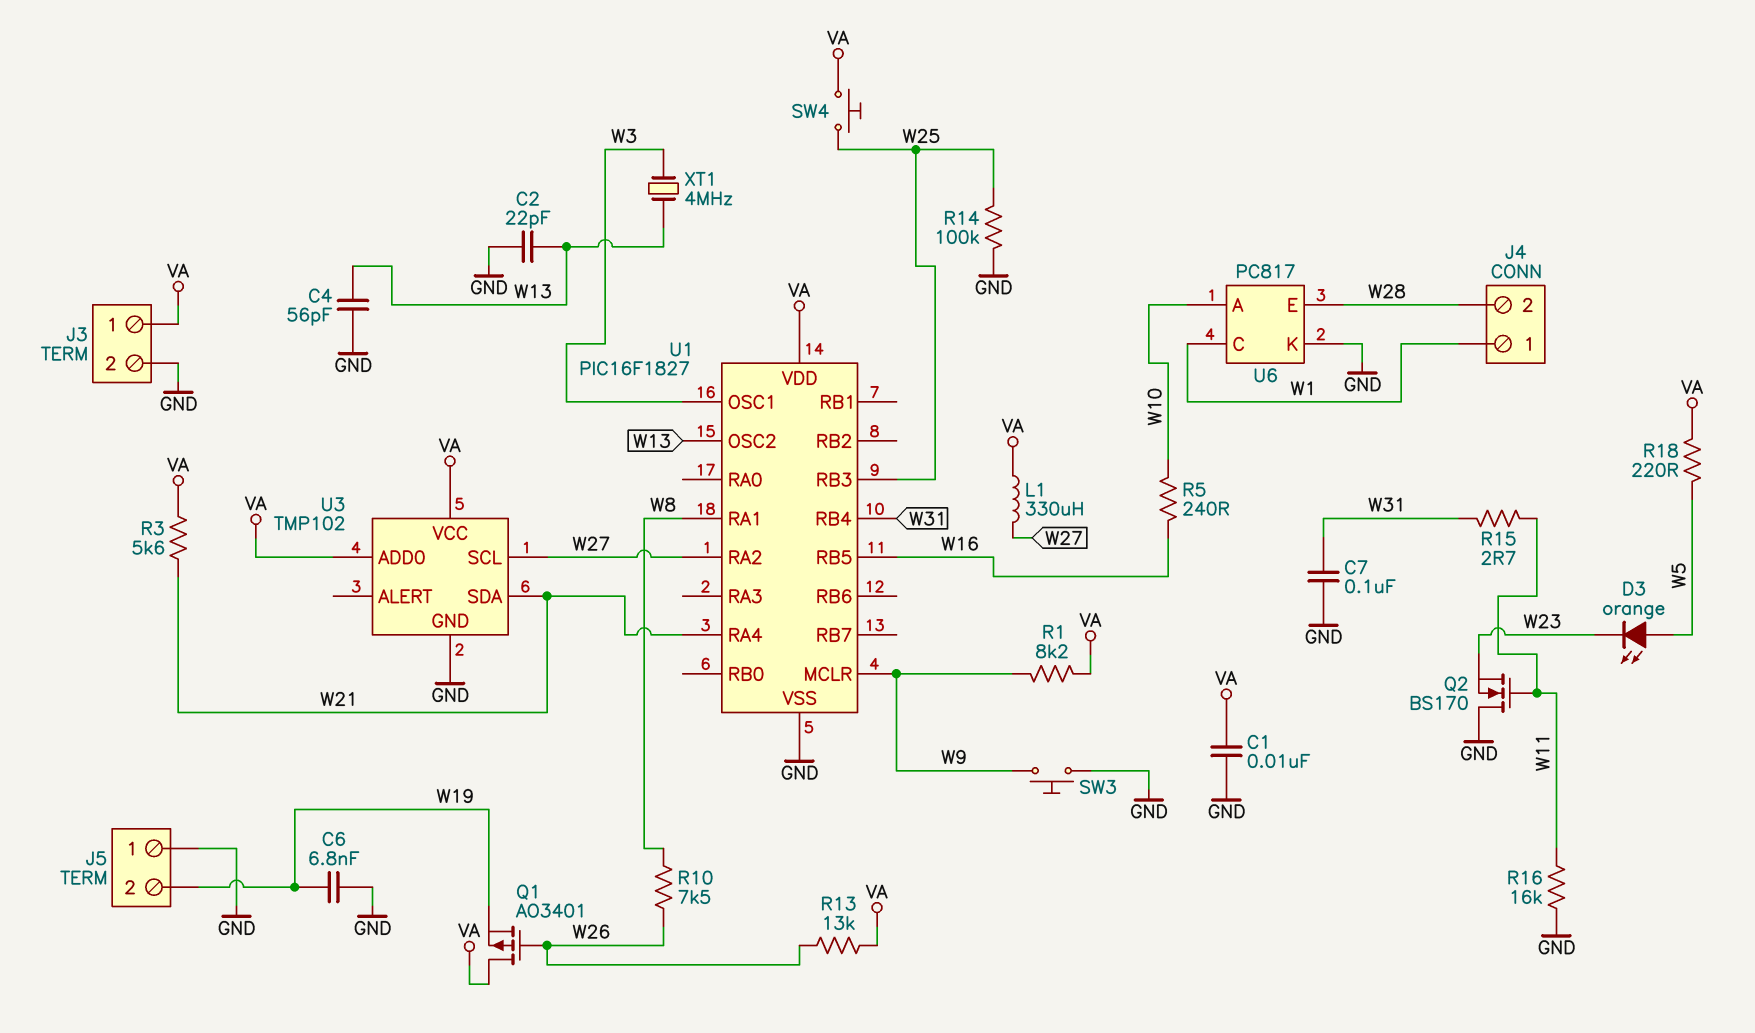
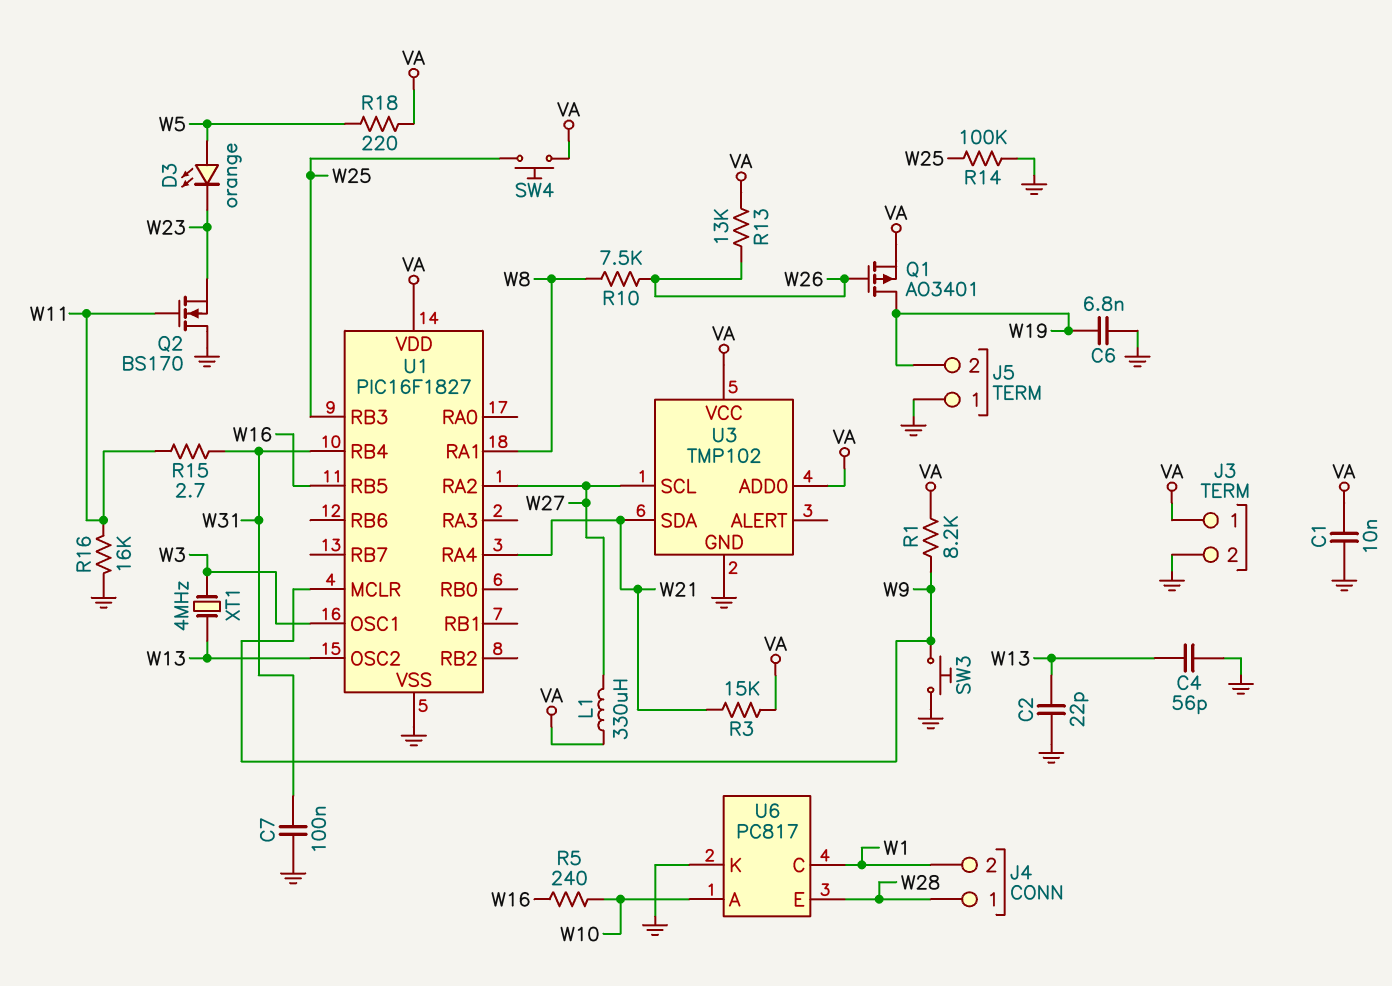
J4 pin 1: W1 -> W28
J4 pin 2: W28 -> W1
Q1: PMOS AO3401 (G W26, D VA, S W19) -> PMOS AO3401 (G W26, D W19, S VA)
R3: 5.6k (VA, W21) -> 15k (VA, W21)

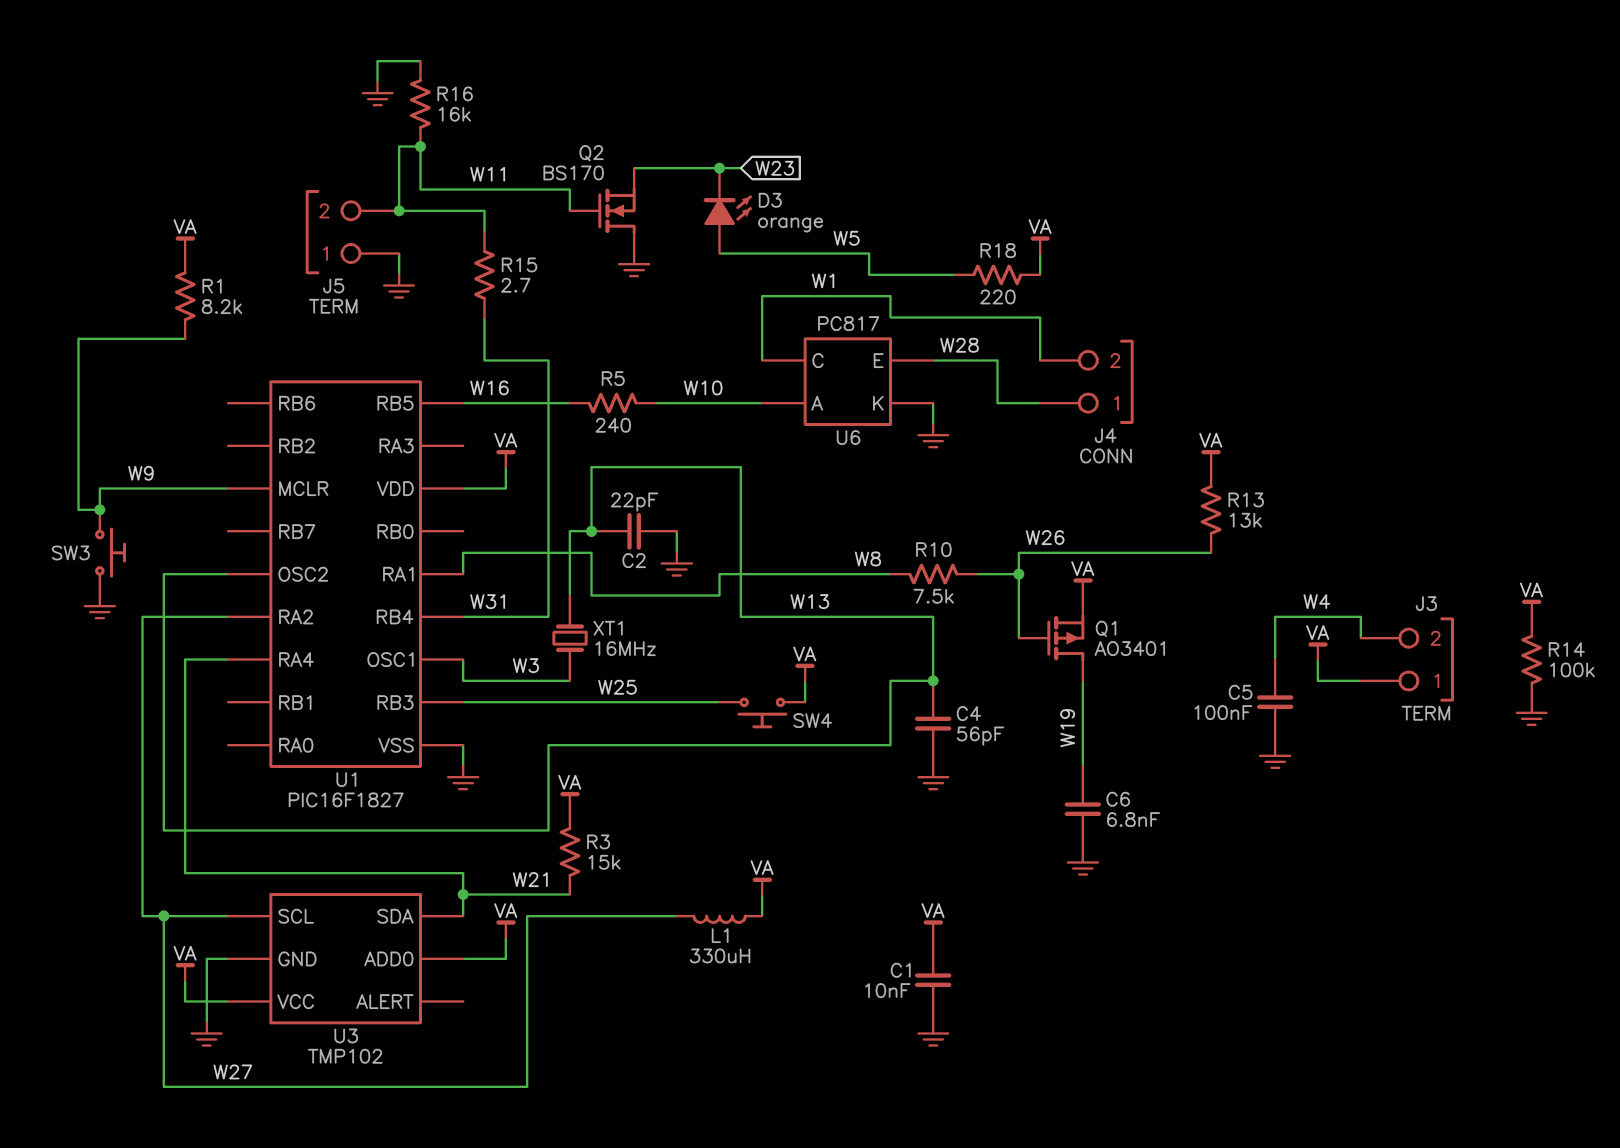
C5: none -> 100nF (GND, W4)
C7: 100nF (GND, W31) -> none
J3 pin 2: GND -> W4
J5 pin 2: W19 -> W11
R14: 100k (GND, W25) -> 100k (GND, VA)
XT1: 4MHz (W3, W13) -> 16MHz (W3, W13)

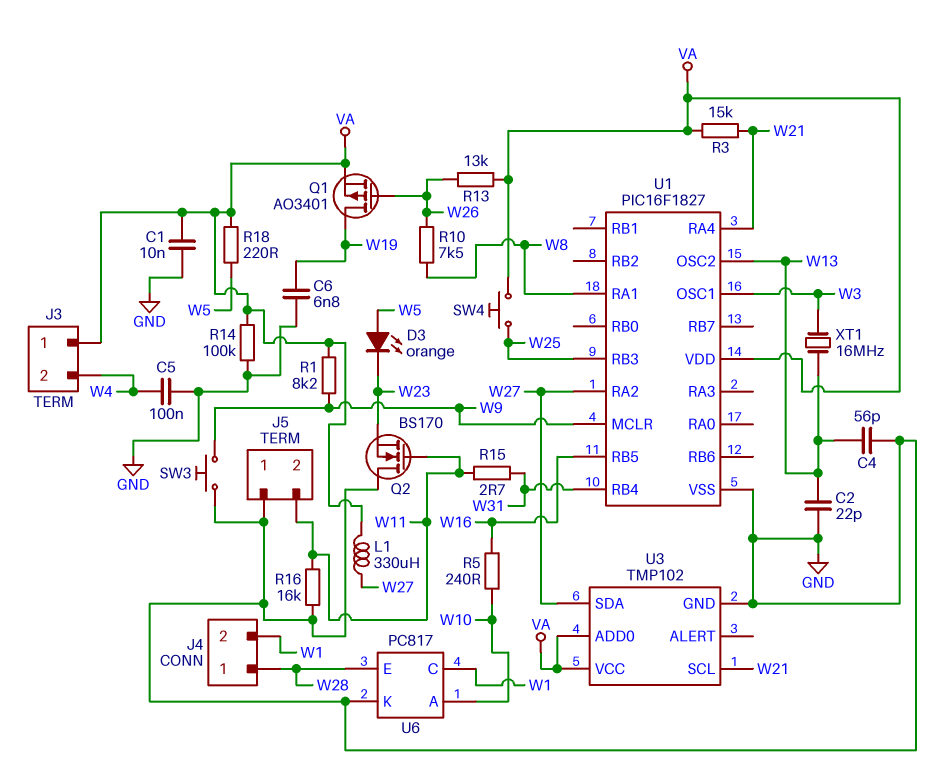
U3 pin SCL: W27 -> W21
U3 pin SDA: W21 -> W27

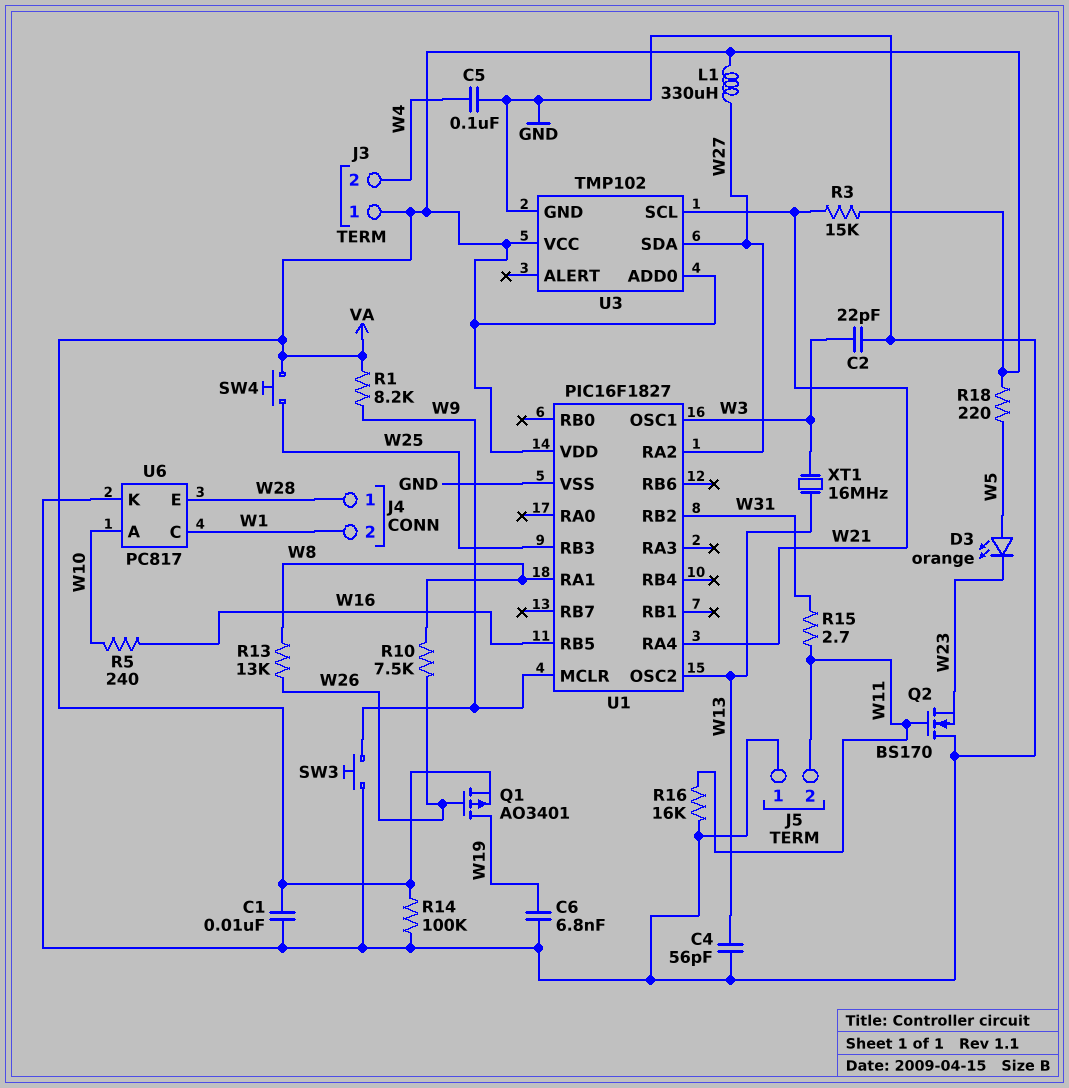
C2: 22pF (GND, W13) -> 22pF (GND, W3)
R13: 13k (VA, W26) -> 13k (W8, W26)
U1 pin RB2: none -> W31
U1 pin RB4: W31 -> none

